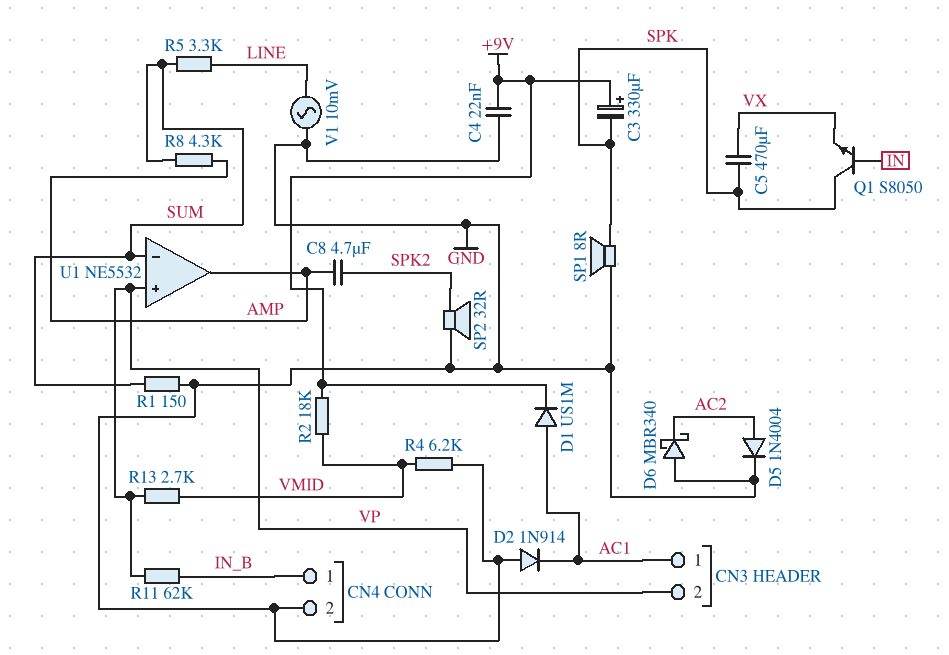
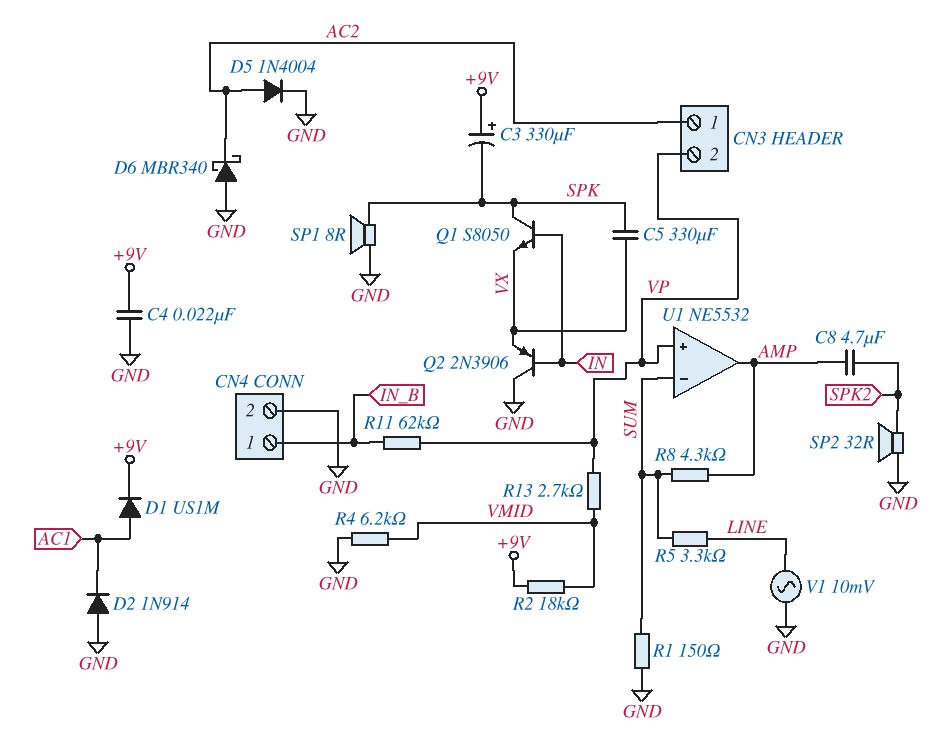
C5: 470uF (SPK, VX) -> 330uF (SPK, VX)
CN3 pin 1: AC1 -> AC2
Q2: none -> PNP 2N3906 (B IN, C GND, E VX)

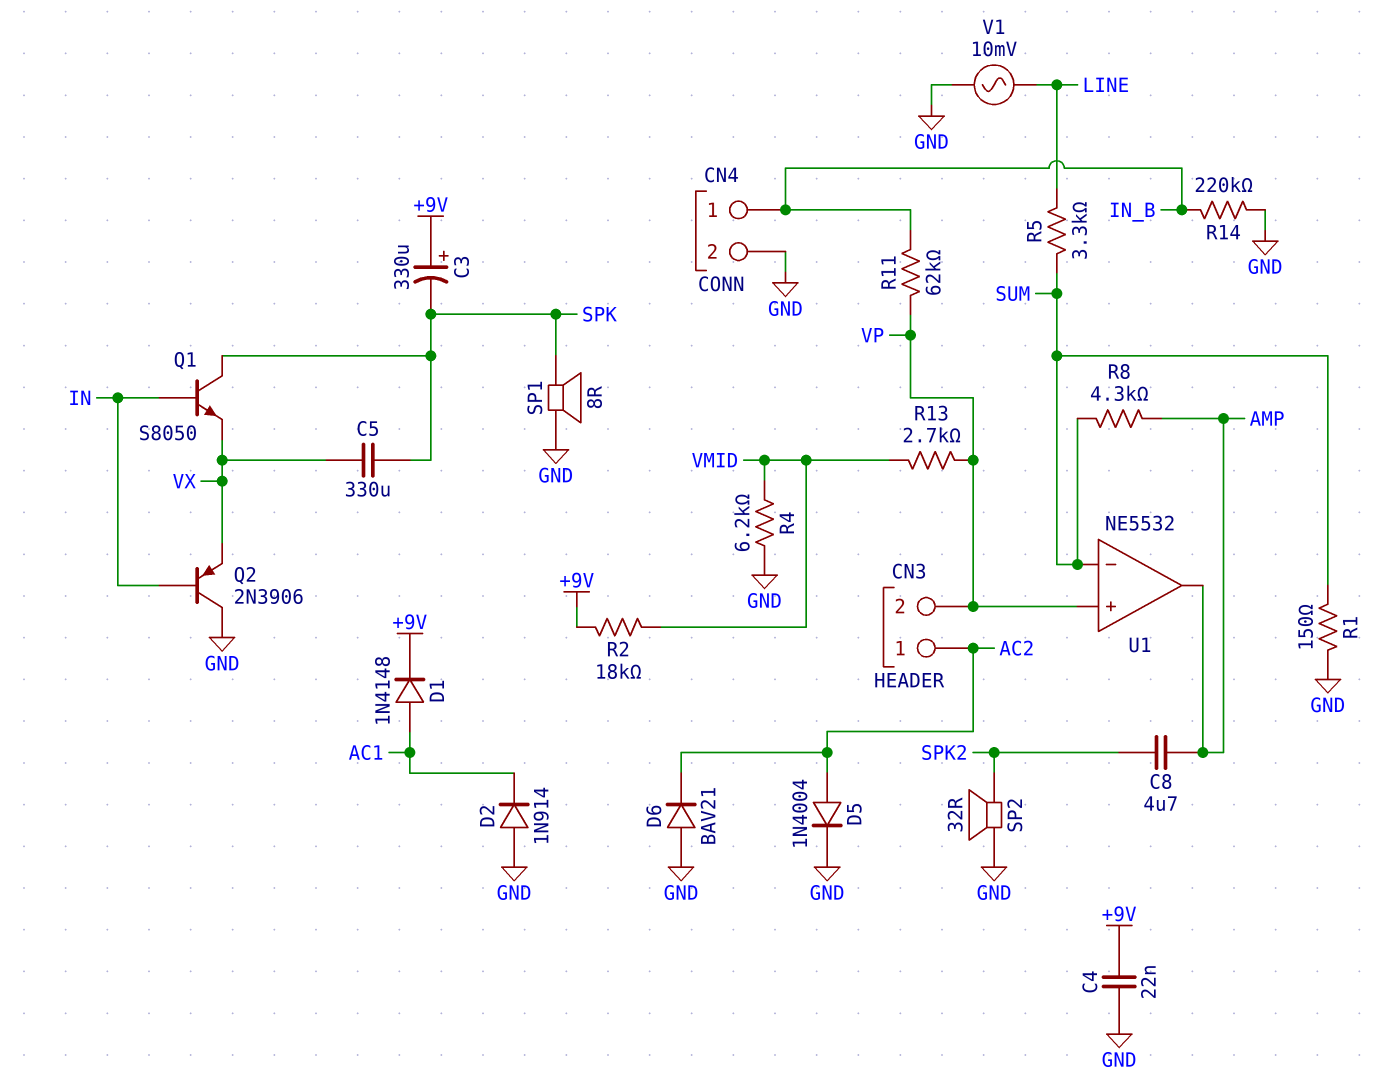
D1: diode US1M (A AC1, K +9V) -> diode 1N4148 (A AC1, K +9V)
D6: schottky MBR340 (A GND, K AC2) -> diode BAV21 (A GND, K AC2)
R14: none -> 220k (GND, IN_B)

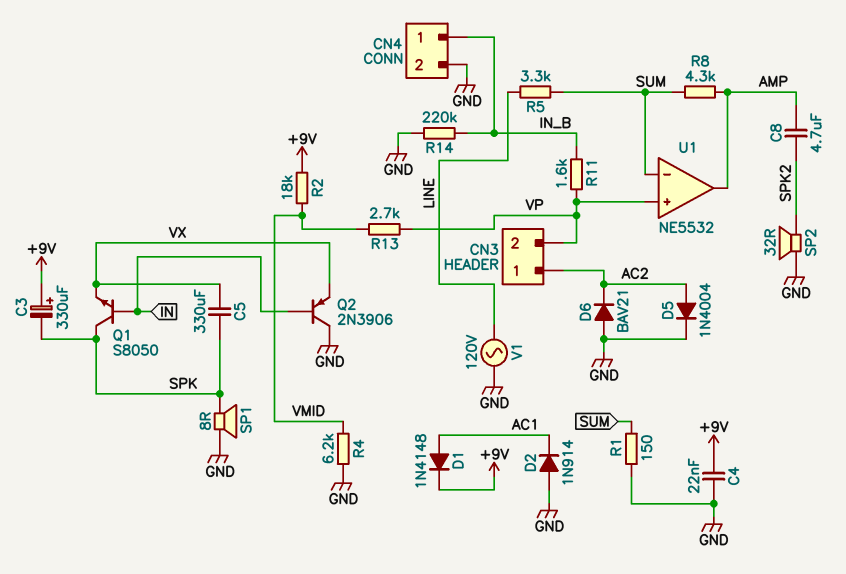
R11: 62k (IN_B, VP) -> 1.6k (IN_B, VP)
V1: AC 10mV (GND, LINE) -> AC 120V (GND, LINE)

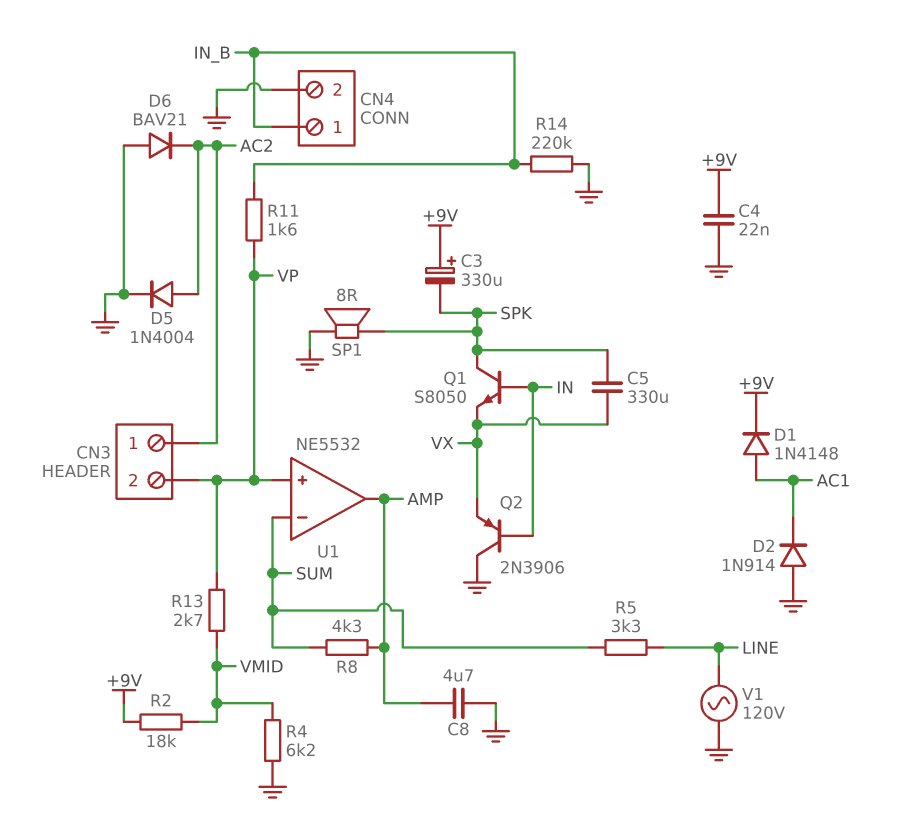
C8: 4.7uF (AMP, SPK2) -> 4.7uF (AMP, GND)
R1: 150 (GND, SUM) -> none
SP2: speaker 32R (GND, SPK2) -> none

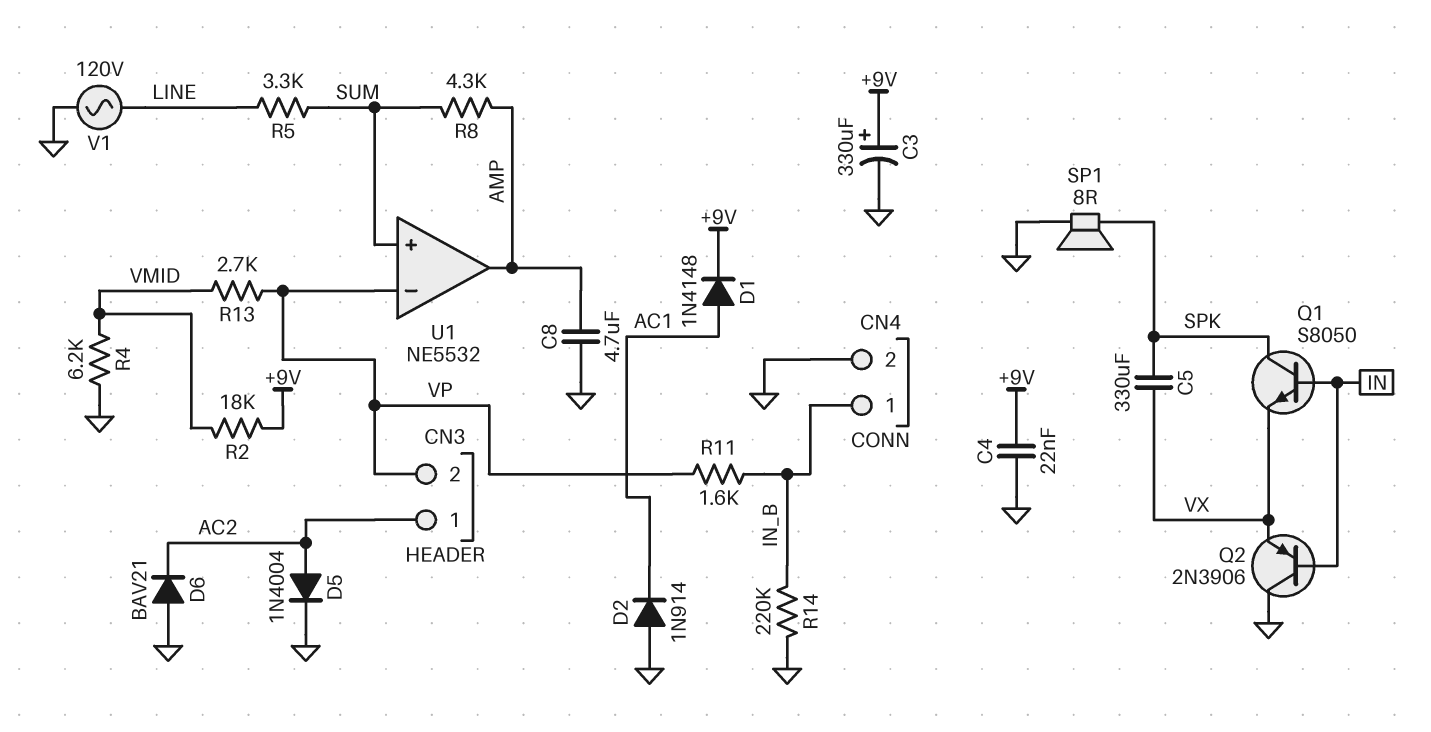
C3: 330uF (plus +9V, minus SPK) -> 330uF (plus +9V, minus GND)
U1 pin in+: VP -> SUM
U1 pin in-: SUM -> VP

